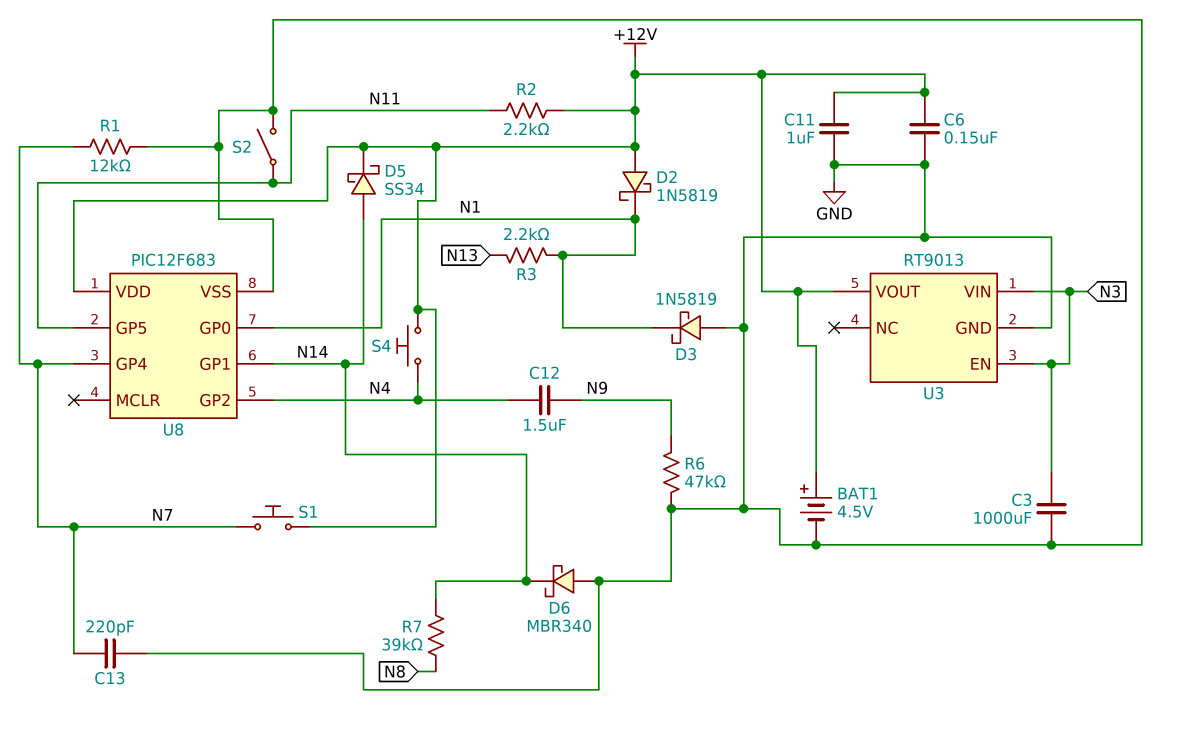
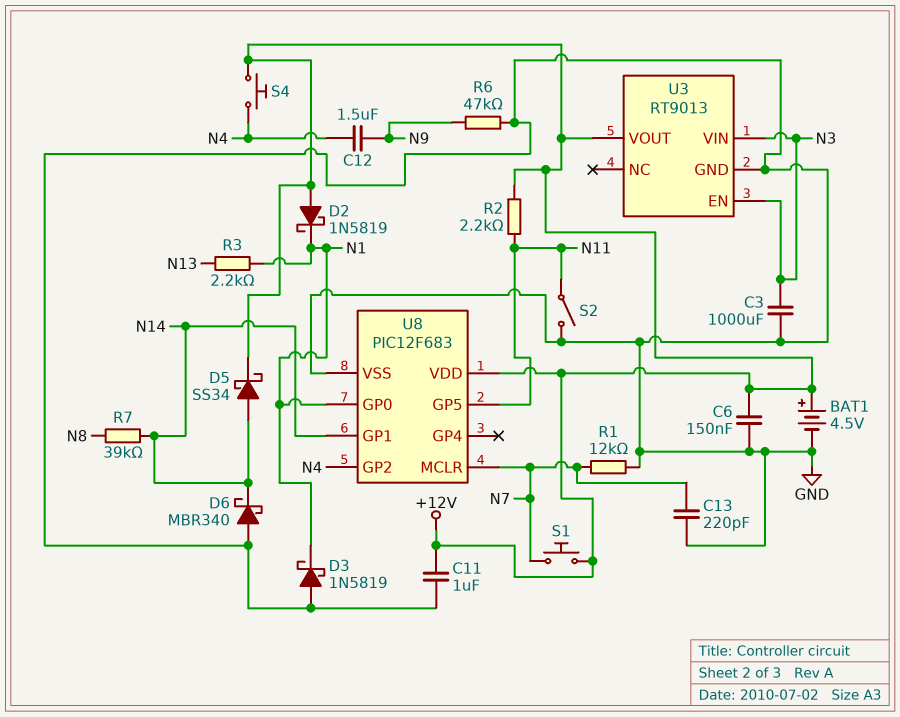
U8 pin GP4: N7 -> none
U8 pin MCLR: none -> N7

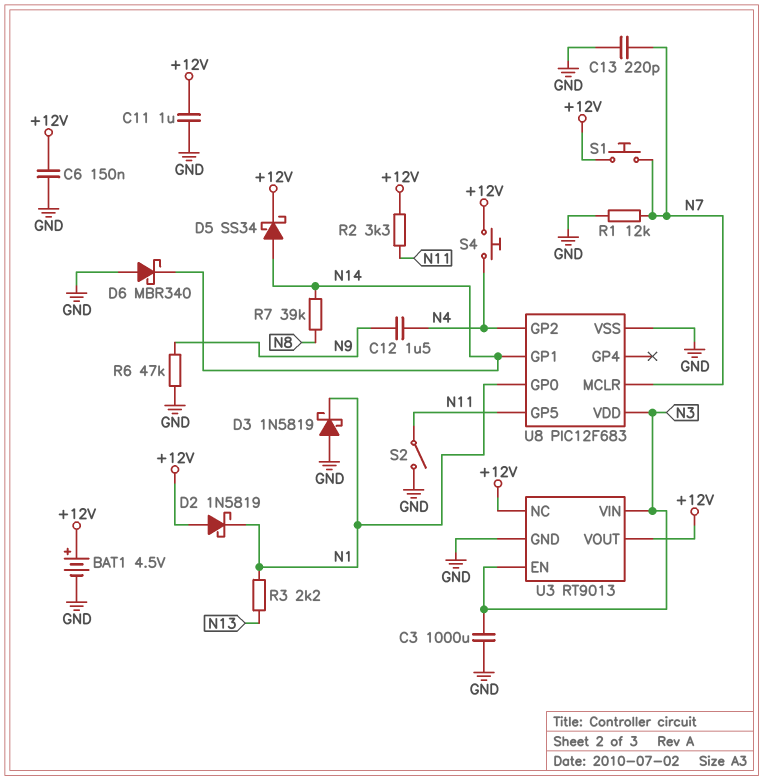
R2: 2.2k (+12V, N11) -> 3.3k (+12V, N11)
U3 pin NC: none -> +12V
U8 pin VDD: +12V -> N3

